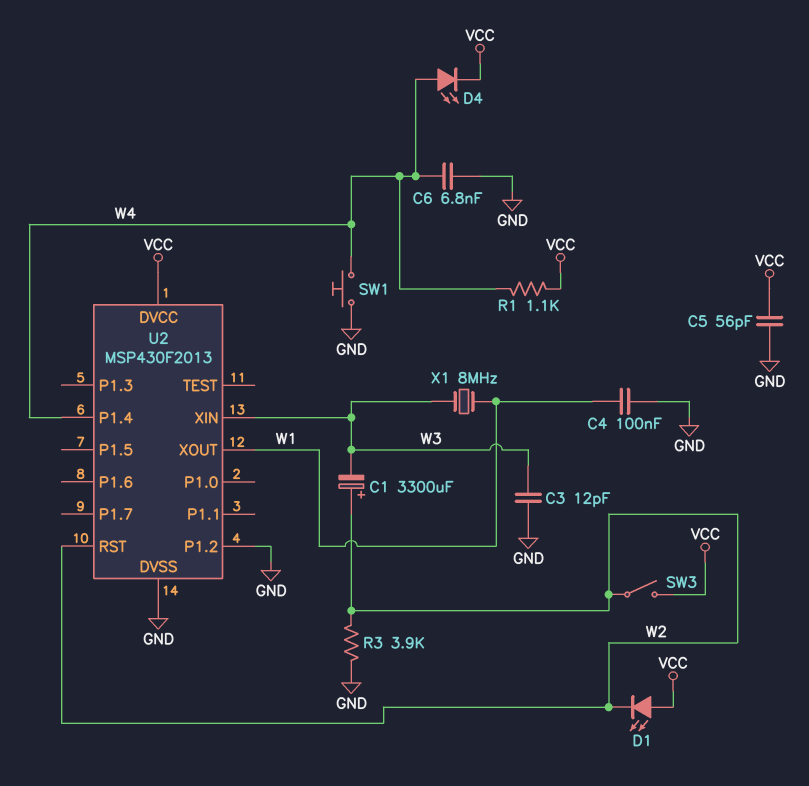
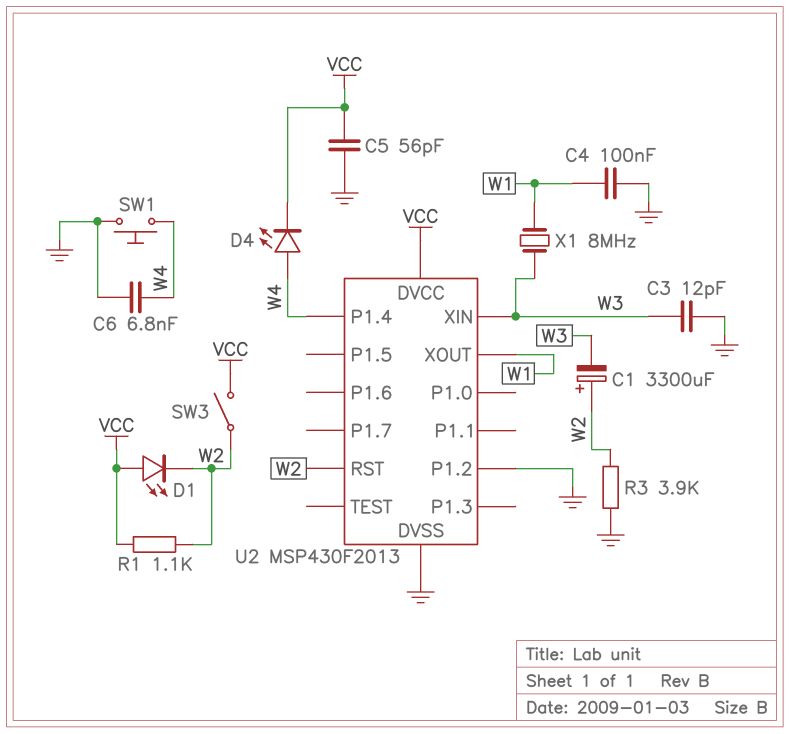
R1: 1.1k (VCC, W4) -> 1.1k (VCC, W2)

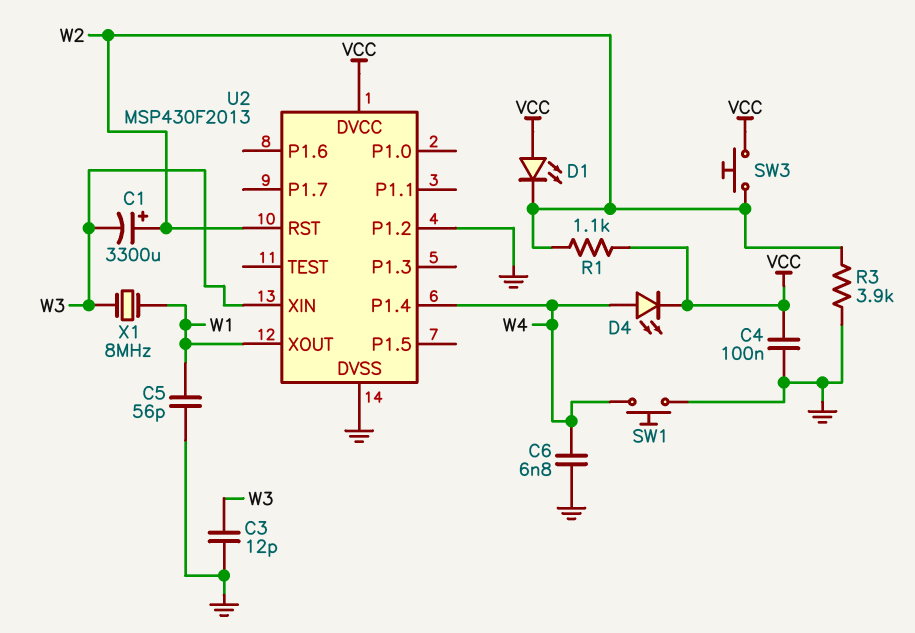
C4: 100nF (GND, W1) -> 100nF (GND, VCC)
C5: 56pF (GND, VCC) -> 56pF (GND, W1)
SW3: switch (VCC, W2) -> button (VCC, W2)

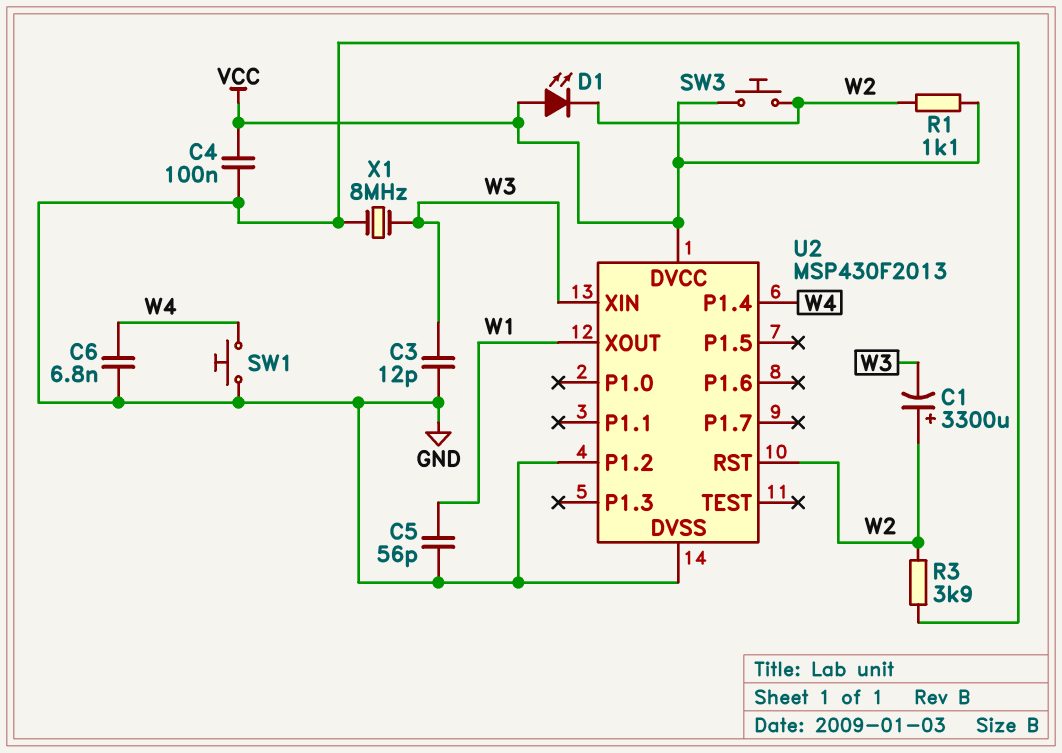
D4: LED (A W4, K VCC) -> none
X1: 8MHz (W1, W3) -> 8MHz (GND, W3)

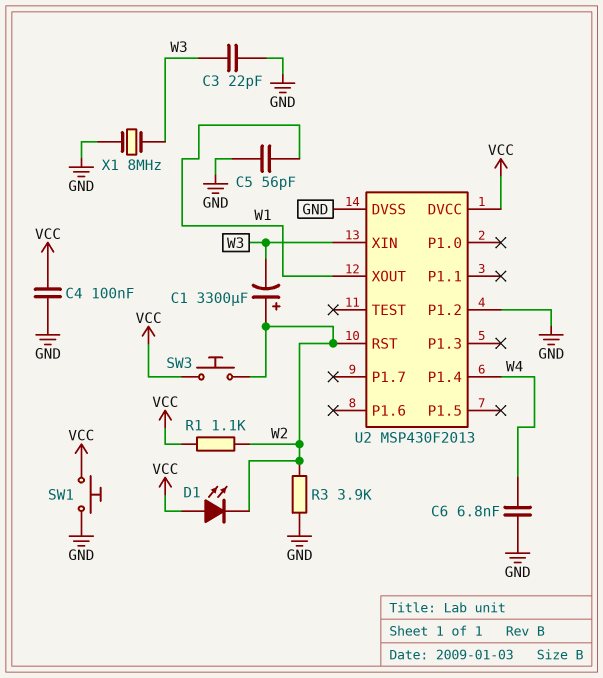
C3: 12pF (GND, W3) -> 22pF (GND, W3)
SW1: button (GND, W4) -> button (GND, VCC)

